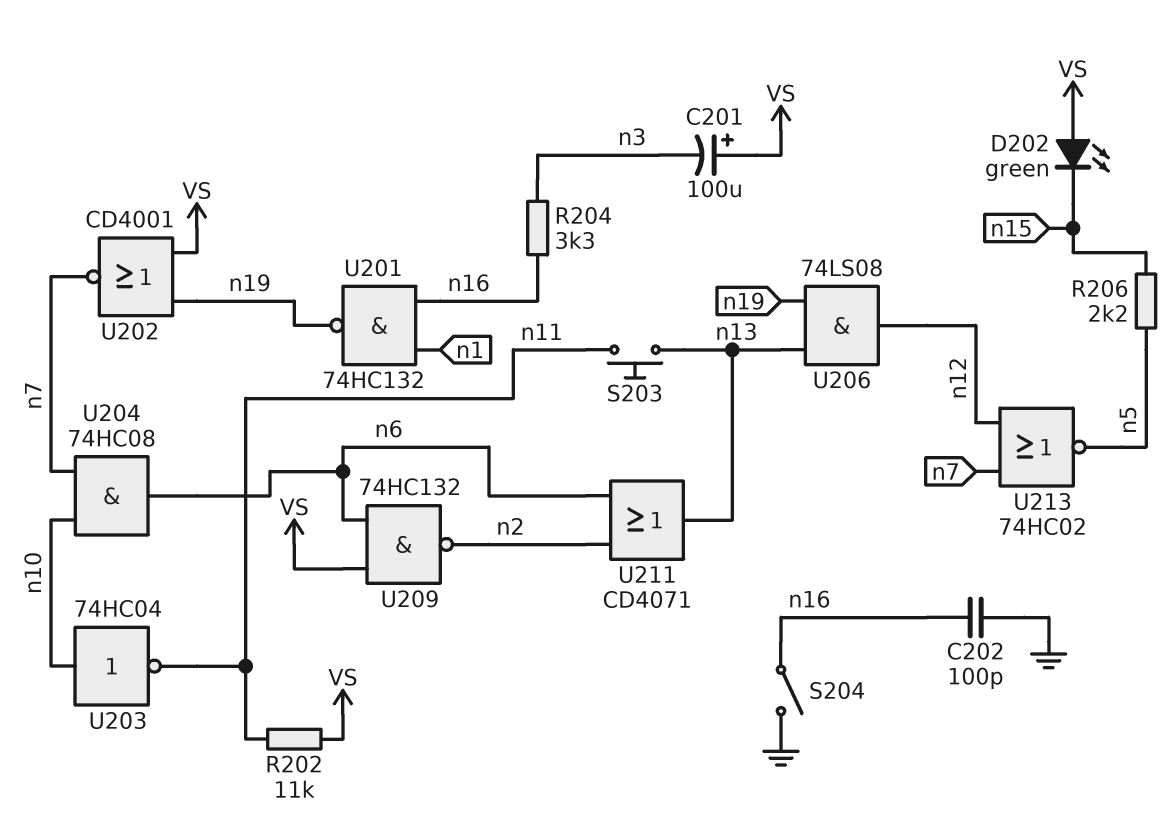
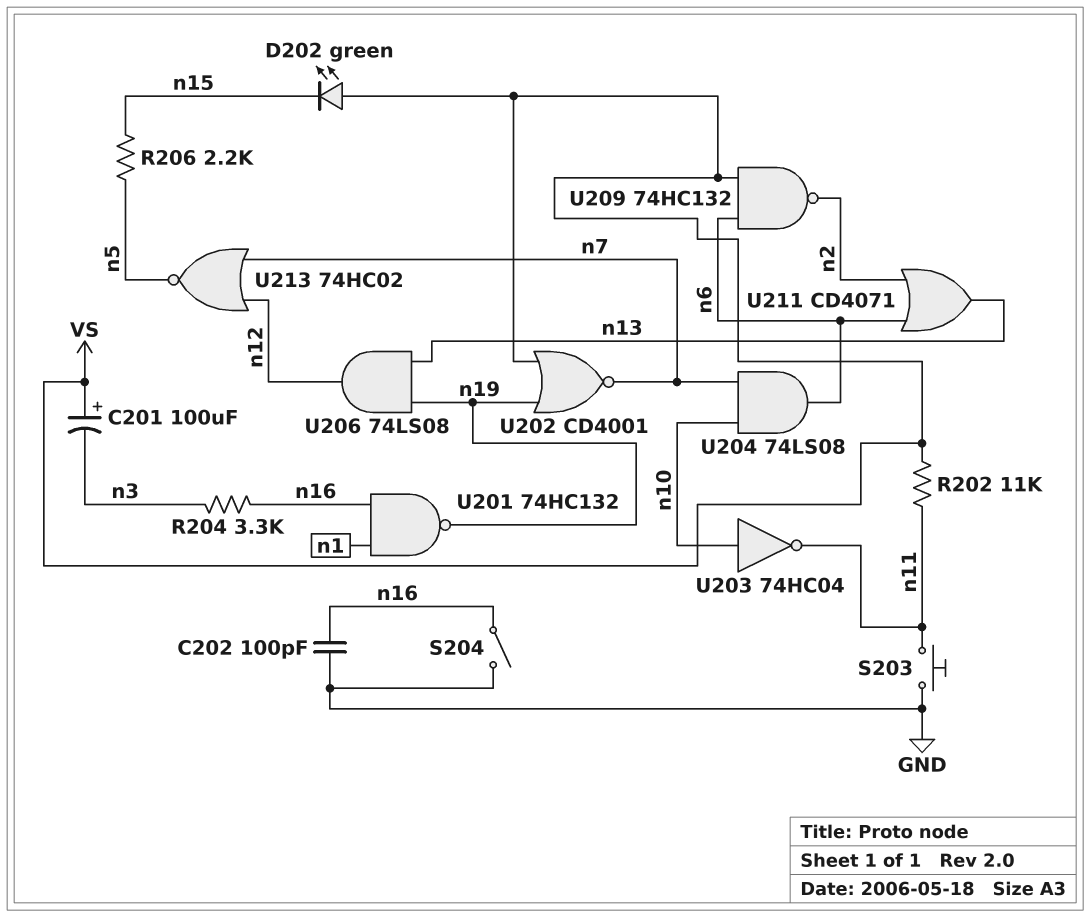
S203: button (n11, n13) -> button (GND, n11)
U204: AND 74HC08 (in n7, in n10, out n6) -> AND 74LS08 (in n7, in n10, out n6)

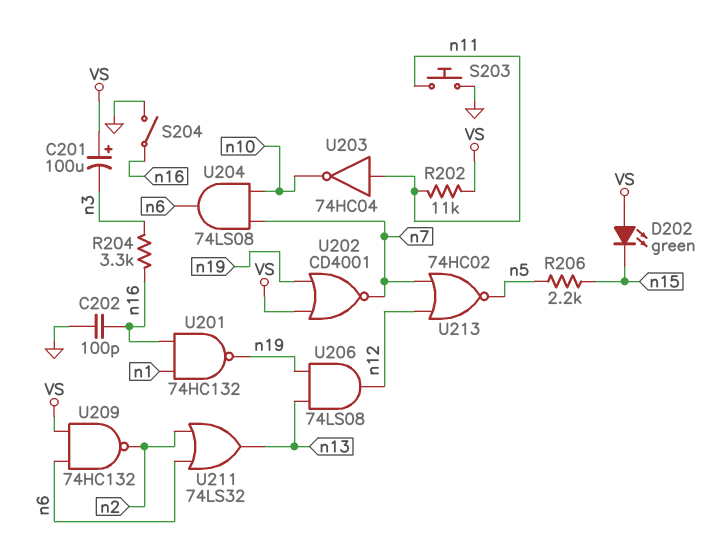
U203: NOT 74HC04 (in n10, out n11) -> NOT 74HC04 (in n11, out n10)
U211: OR CD4071 (in n2, in n6, out n13) -> OR 74LS32 (in n2, in n6, out n13)

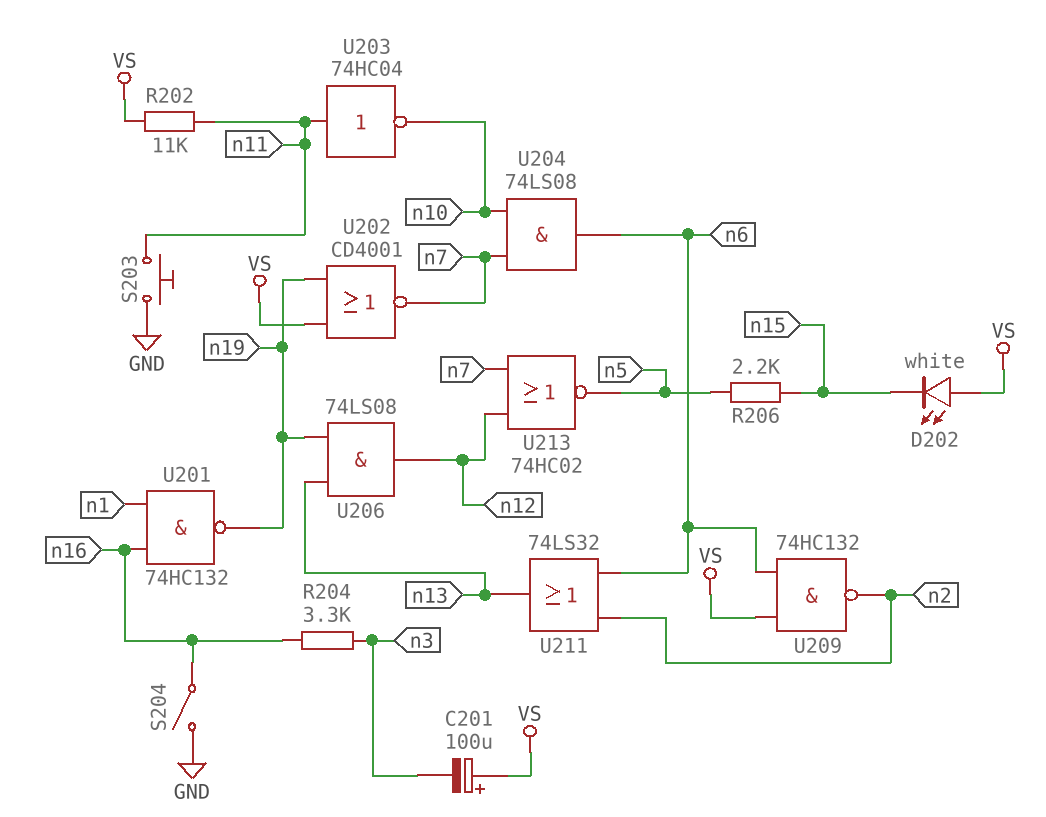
C202: 100pF (GND, n16) -> none
D202: LED green (A VS, K n15) -> LED white (A VS, K n15)

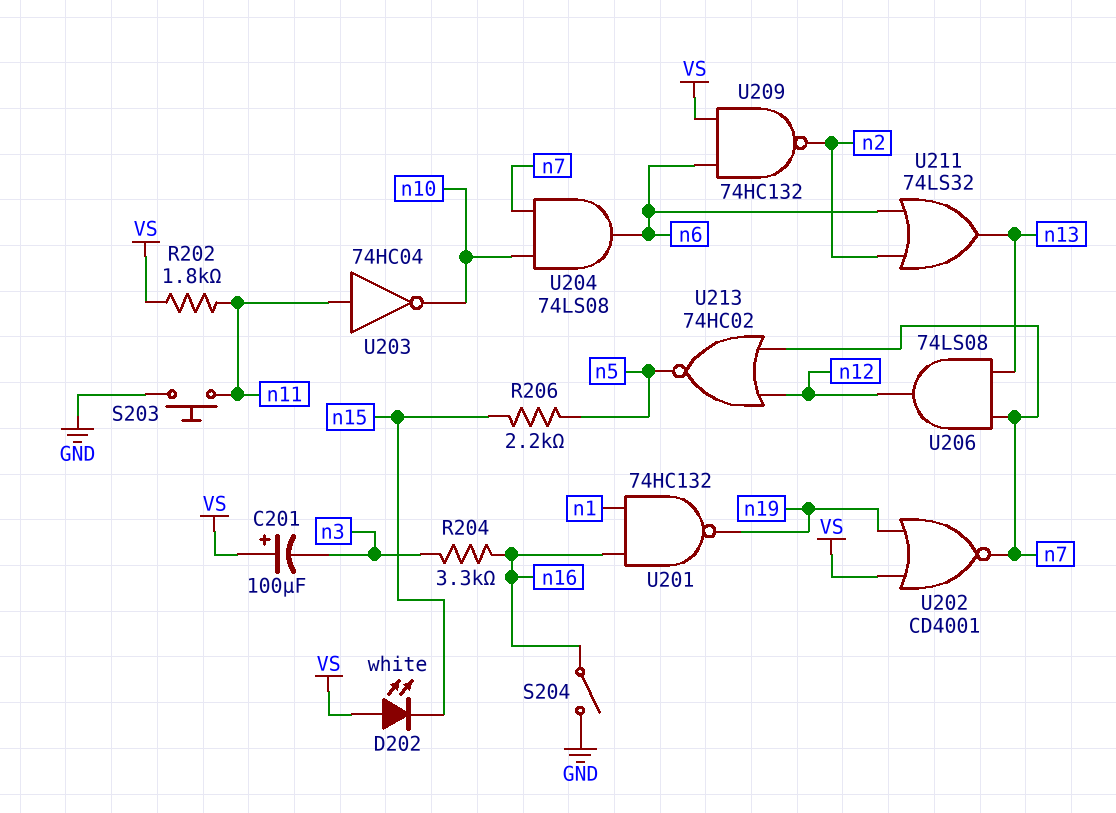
R202: 11k (VS, n11) -> 1.8k (VS, n11)
U206: AND 74LS08 (in n13, in n19, out n12) -> AND 74LS08 (in n7, in n13, out n12)

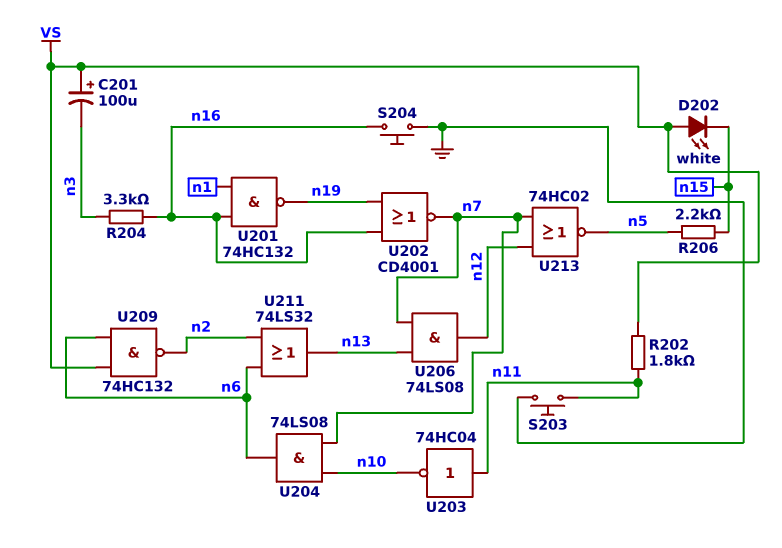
S204: switch (GND, n16) -> button (GND, n16)
U202: NOR CD4001 (in VS, in n19, out n7) -> NOR CD4001 (in n16, in n19, out n7)

